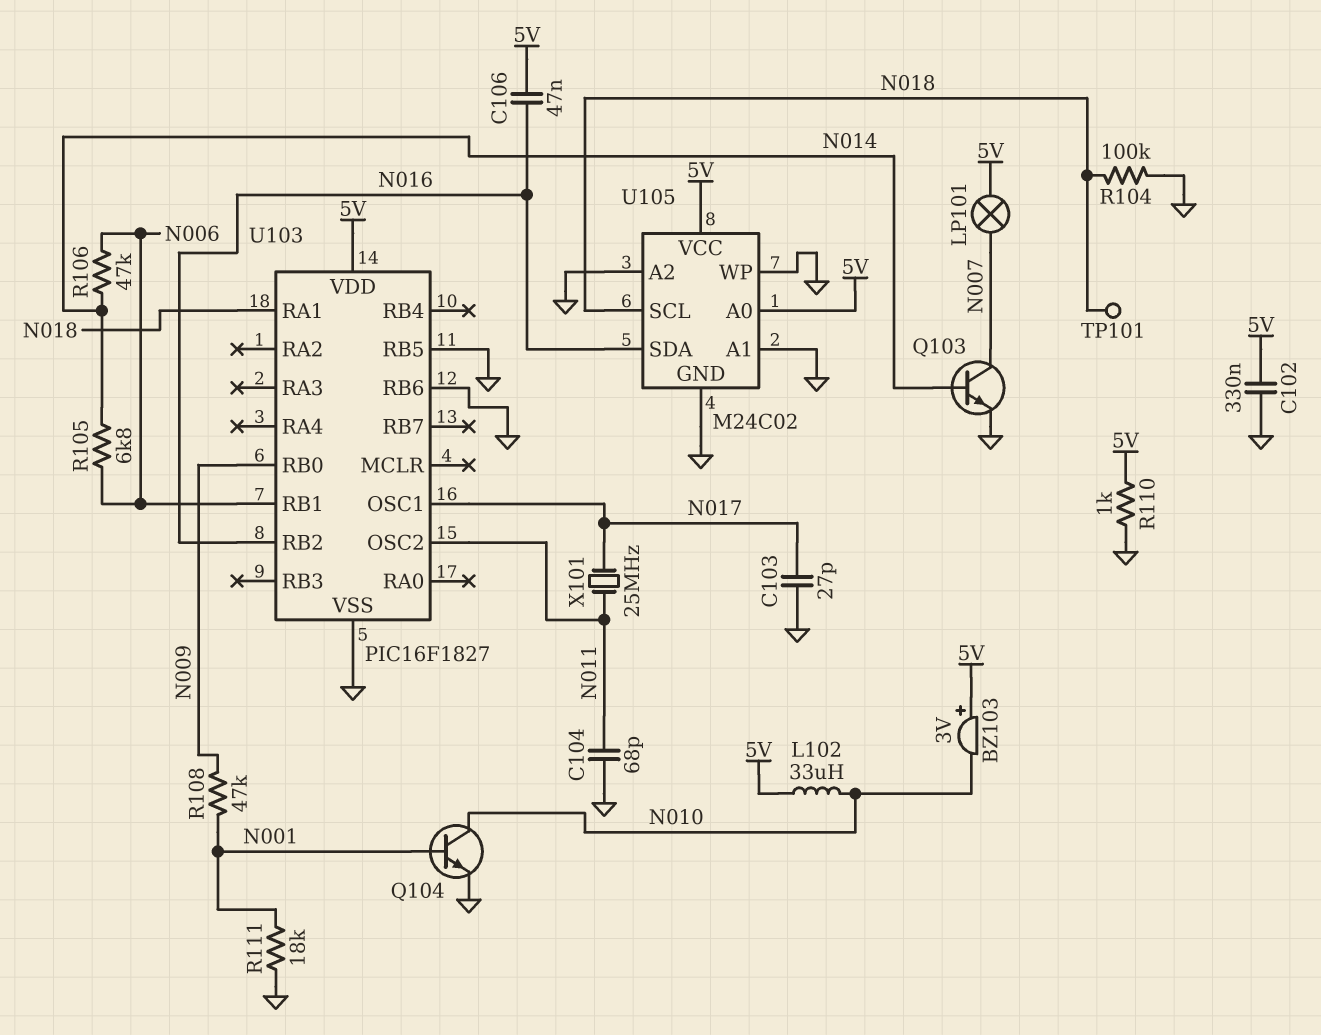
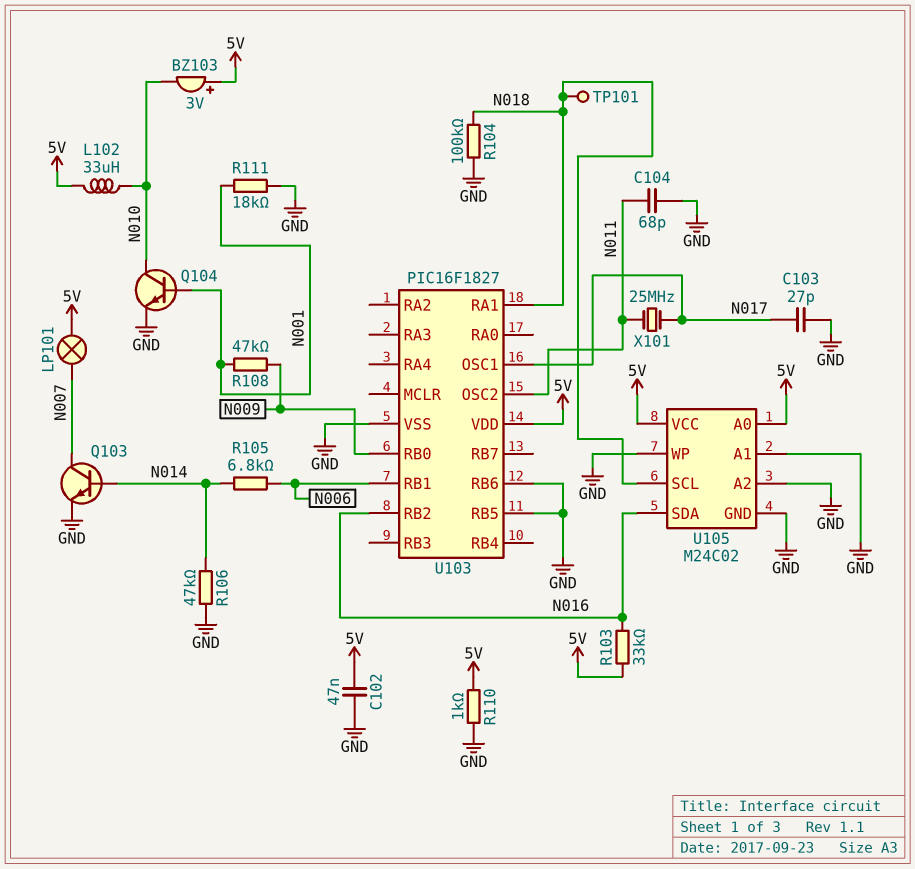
C102: 330nF (5V, GND) -> 47nF (5V, GND)
C106: 47nF (5V, N016) -> none
R103: none -> 33k (5V, N016)
R106: 47k (N006, N014) -> 47k (GND, N014)

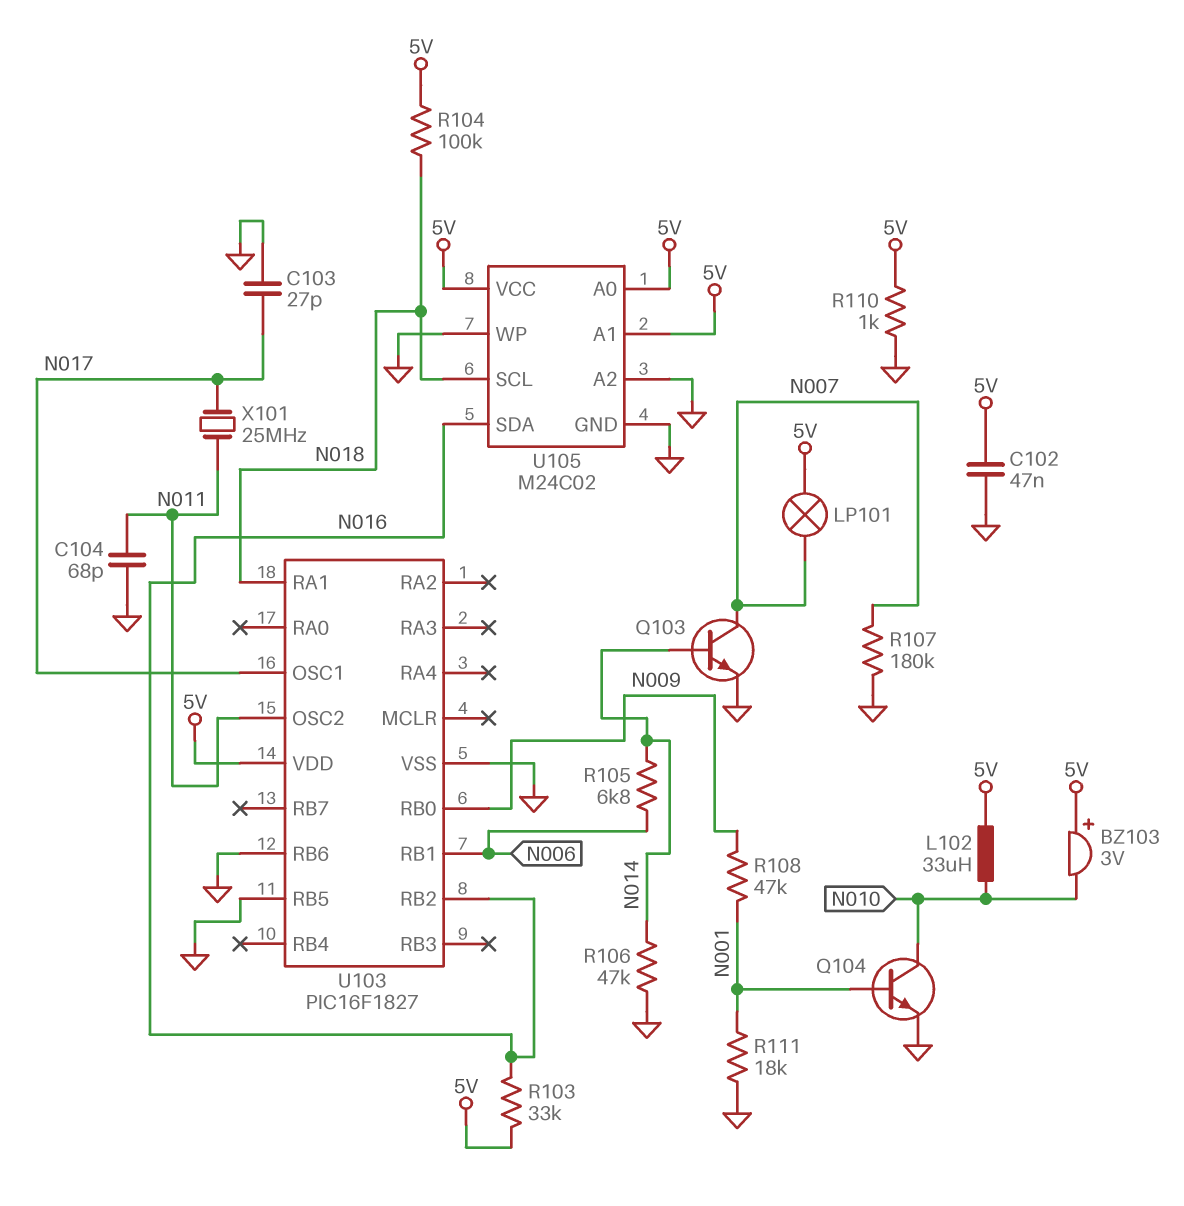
R104: 100k (GND, N018) -> 100k (5V, N018)
R107: none -> 180k (GND, N007)
TP101: test point (N018) -> none
U105 pin A1: GND -> 5V

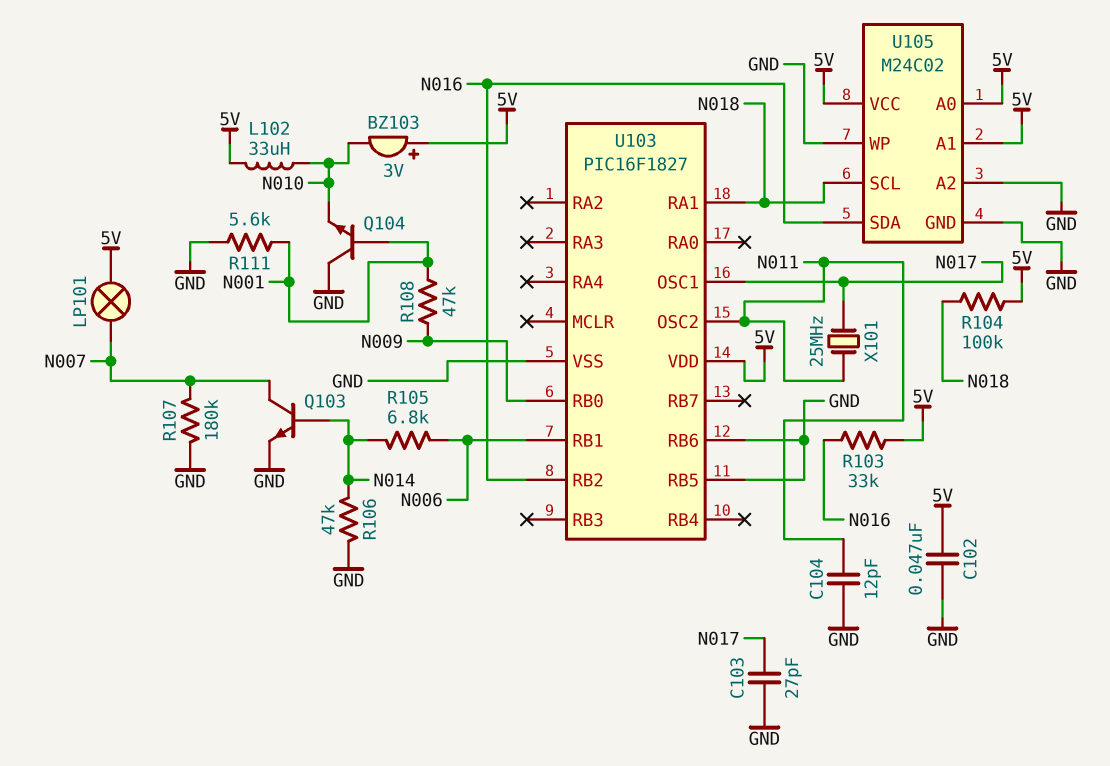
C104: 68pF (GND, N011) -> 12pF (GND, N011)
Q104: NPN (B N001, C N010, E GND) -> NPN (B N001, C GND, E N010)
R110: 1k (5V, GND) -> none
R111: 18k (GND, N001) -> 5.6k (GND, N001)

